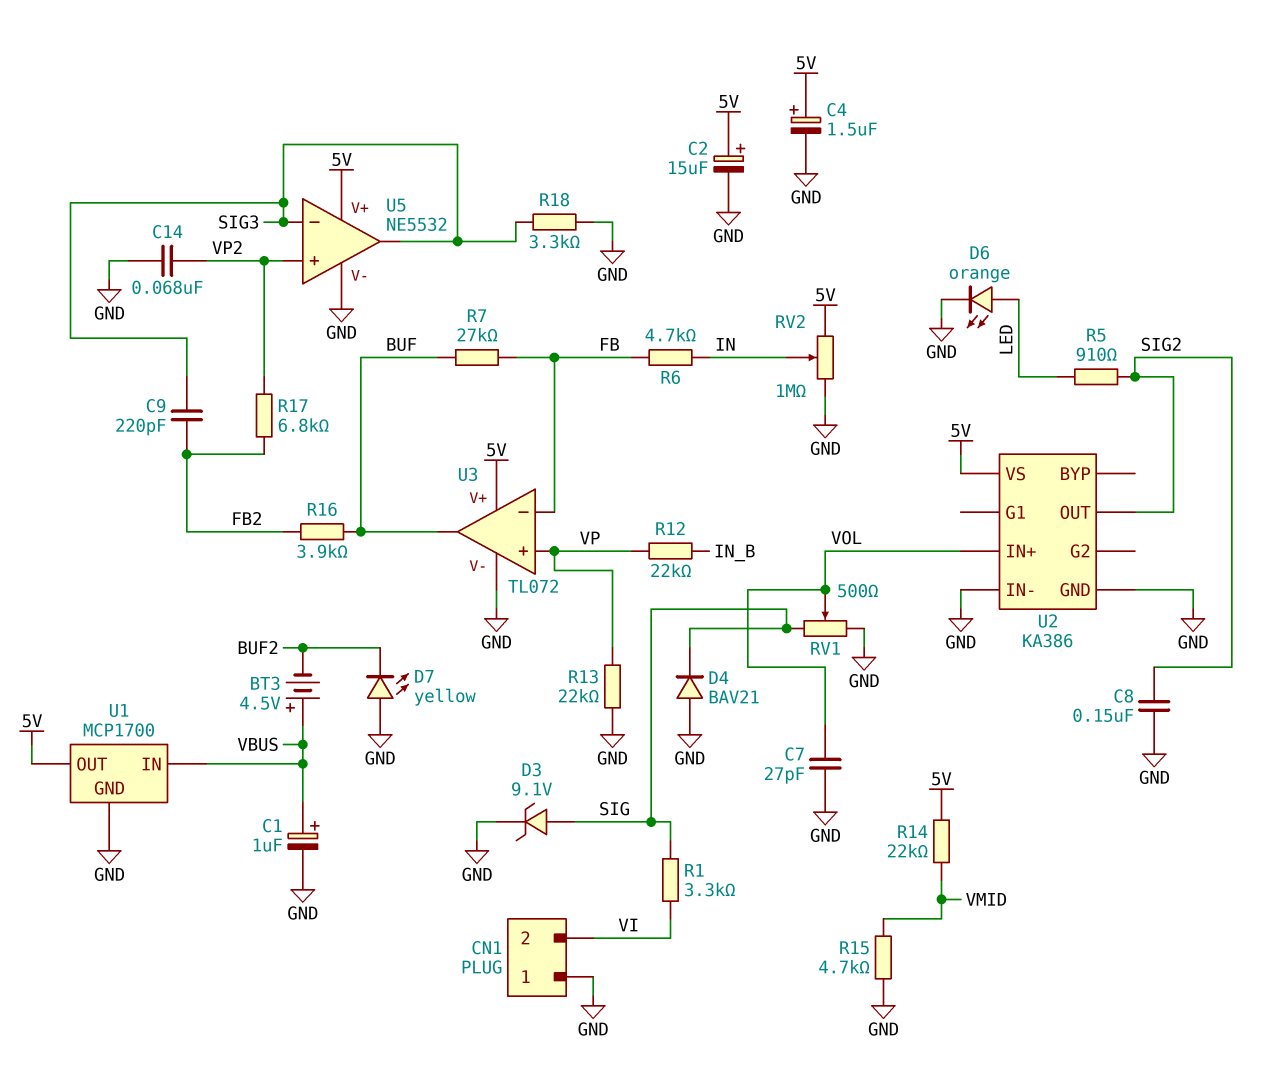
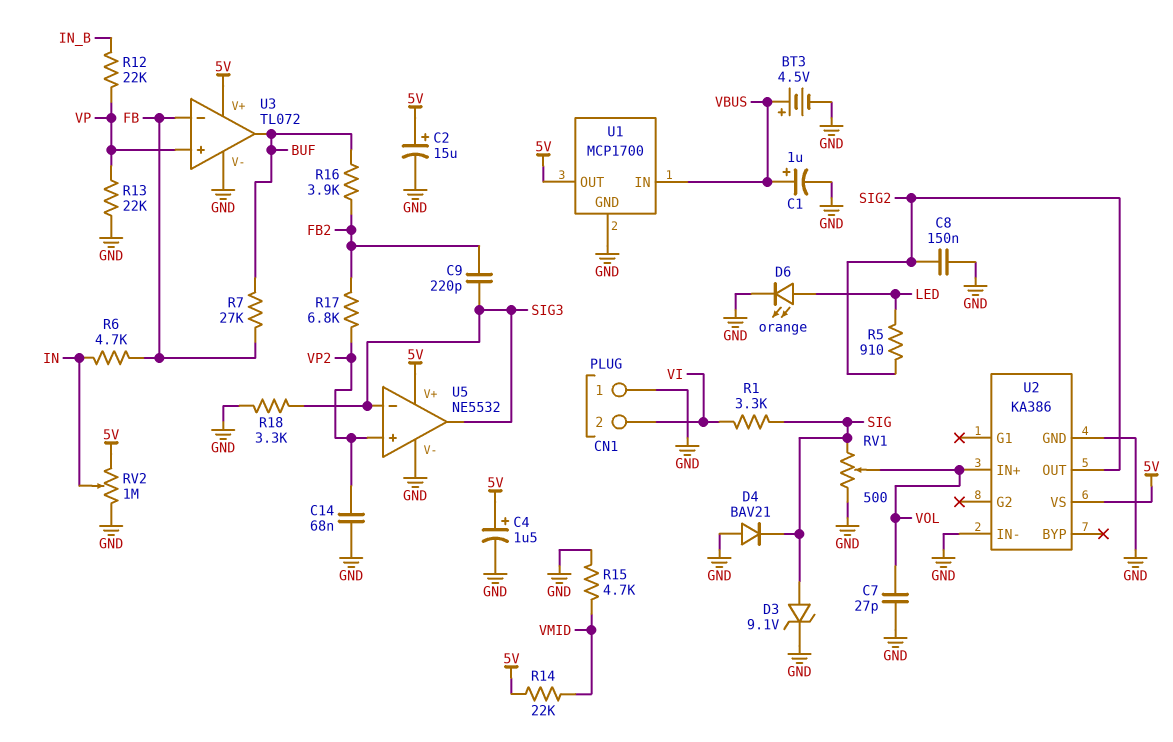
BT3: 4.5V (plus VBUS, minus BUF2) -> 4.5V (plus VBUS, minus GND)
D7: LED yellow (A GND, K BUF2) -> none

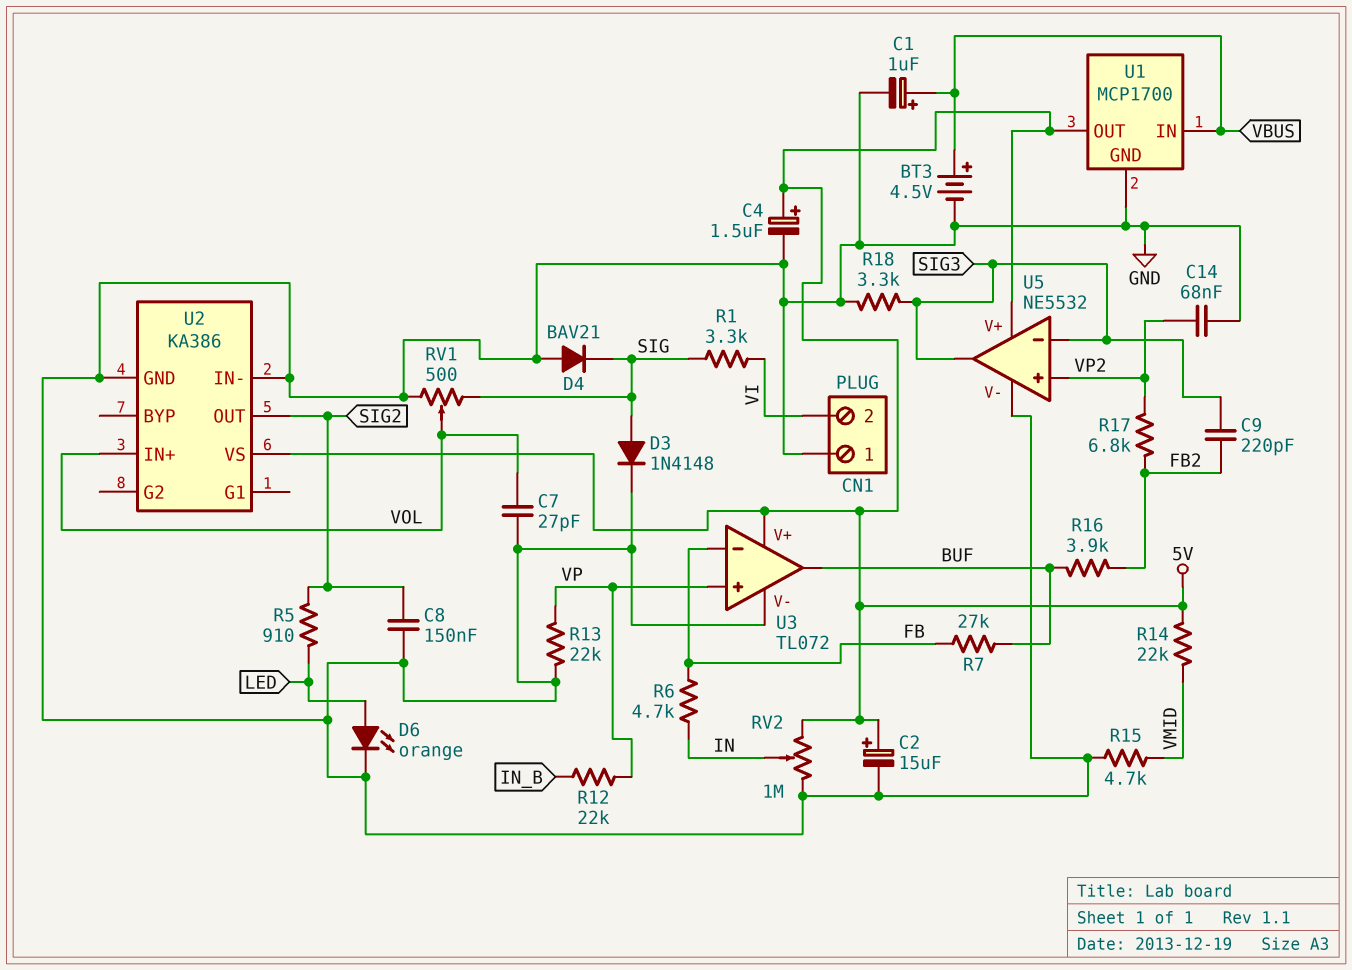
D3: zener 9.1V (A SIG, K GND) -> diode 1N4148 (A SIG, K GND)

